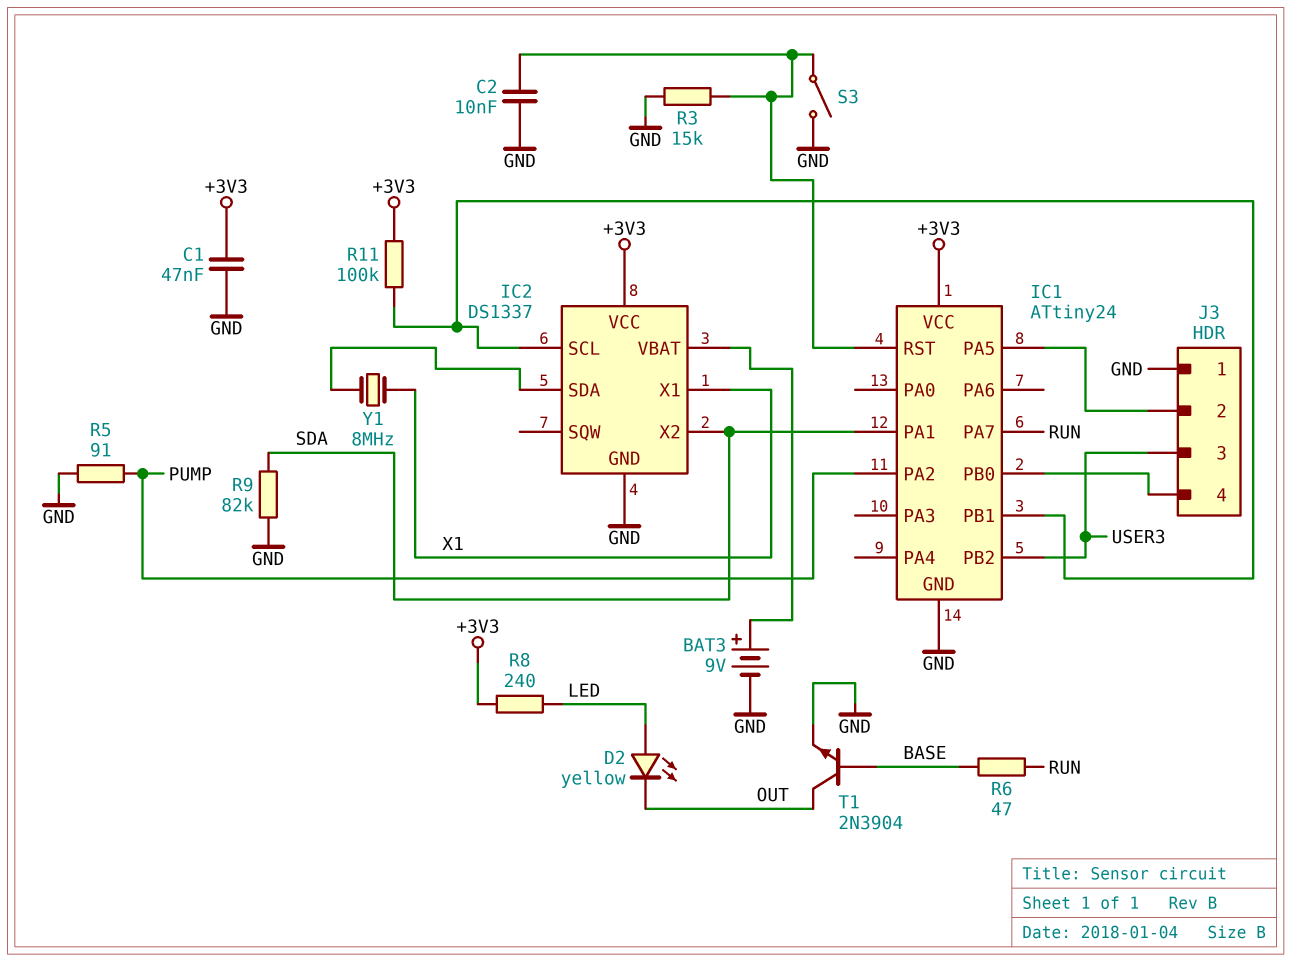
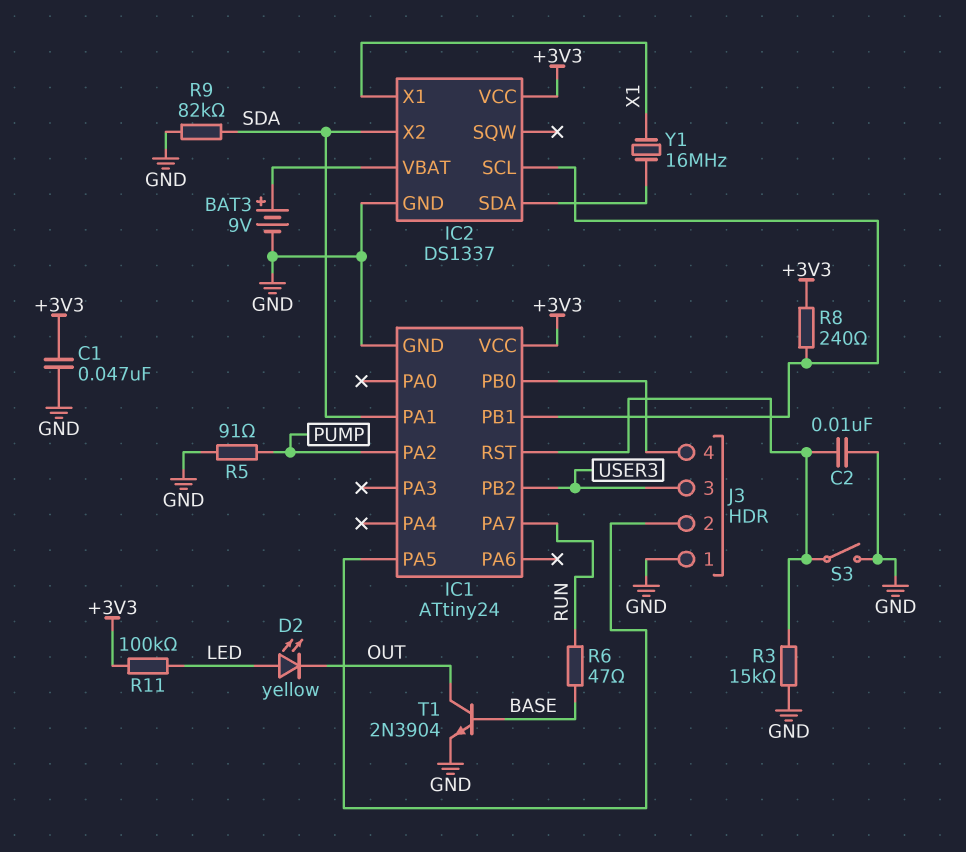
R8: 240 (+3V3, LED) -> 240 (+3V3, IC1/PB1)
R11: 100k (+3V3, IC1/PB1) -> 100k (+3V3, LED)
Y1: 8MHz (IC2/SDA, X1) -> 16MHz (IC2/SDA, X1)

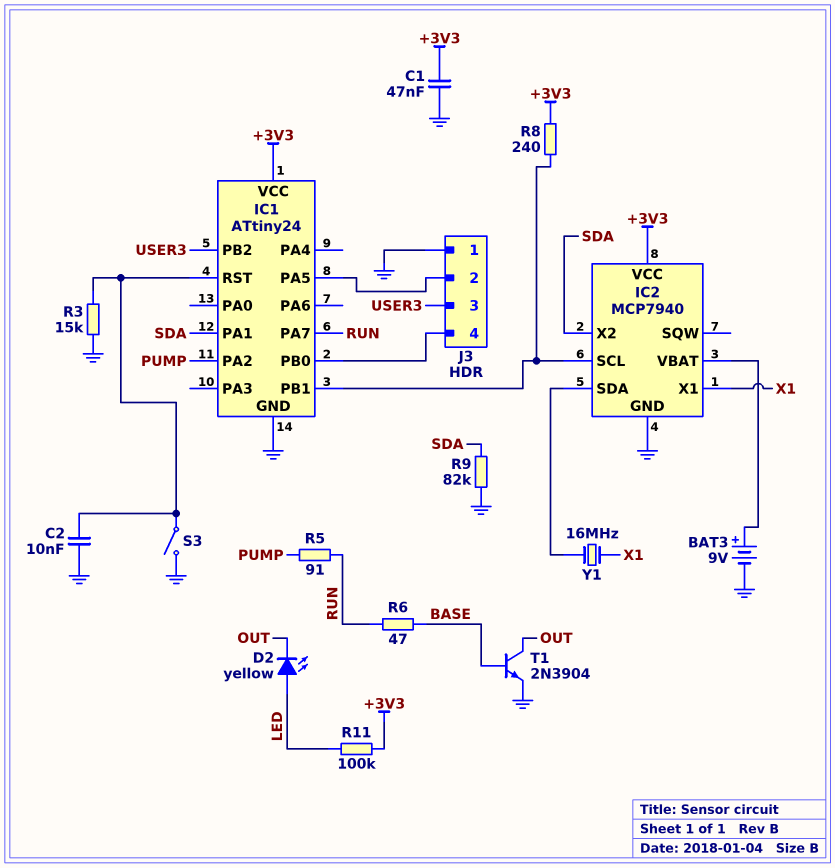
IC2: DS1337 -> MCP7940
R5: 91 (GND, PUMP) -> 91 (PUMP, RUN)

